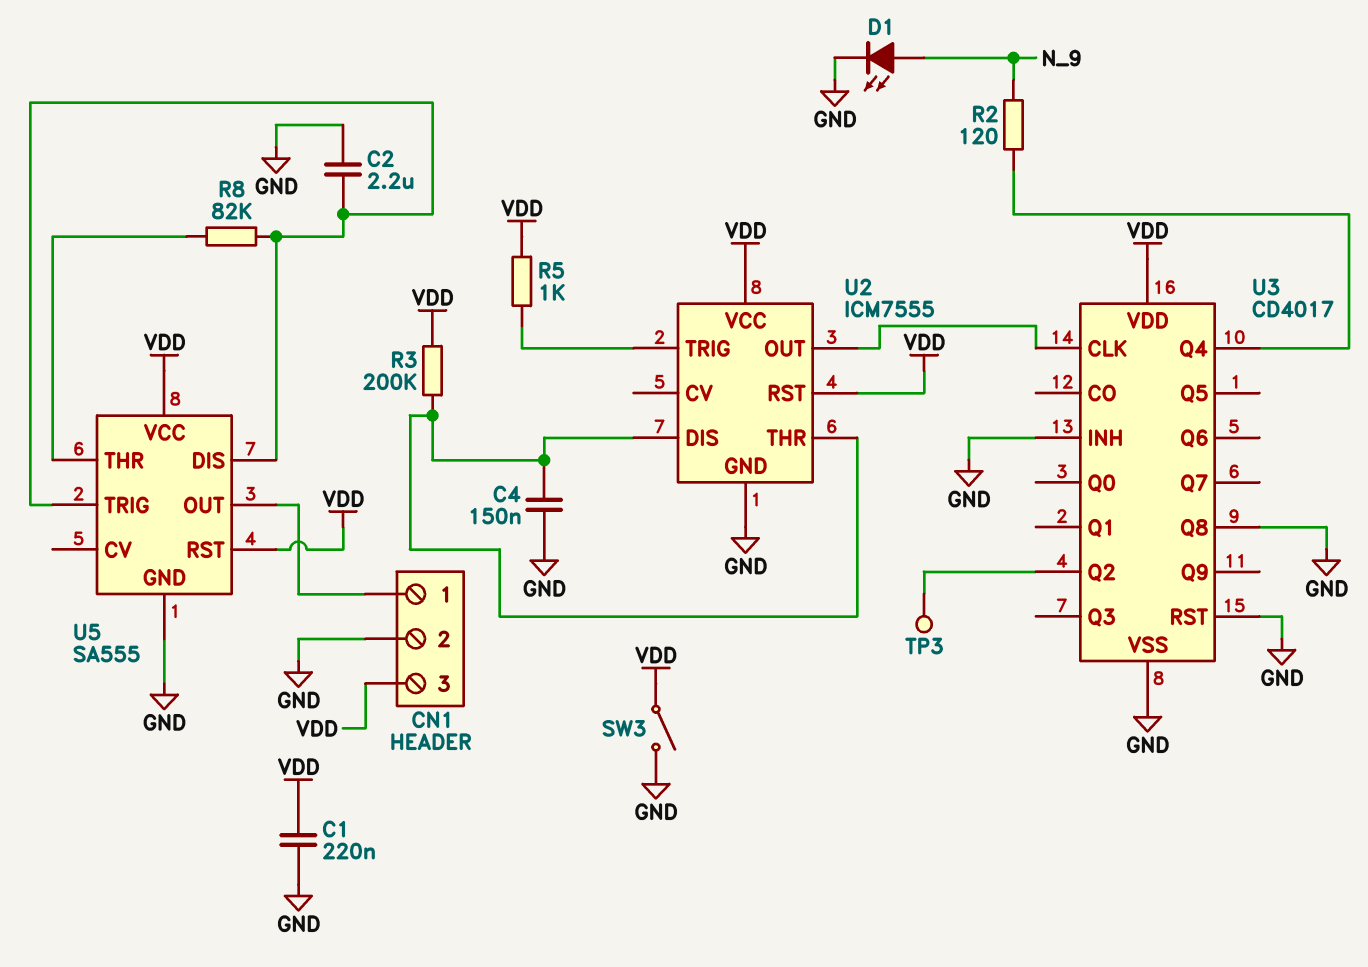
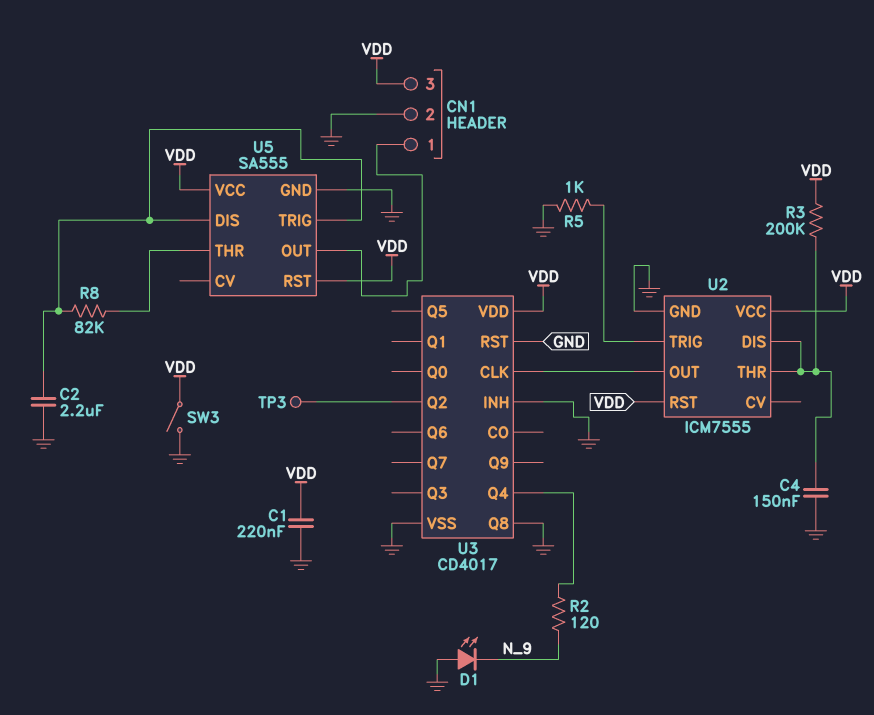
D1: LED (A N_9, K GND) -> LED (A GND, K N_9)
R5: 1k (U2/TRIG, VDD) -> 1k (GND, U2/TRIG)

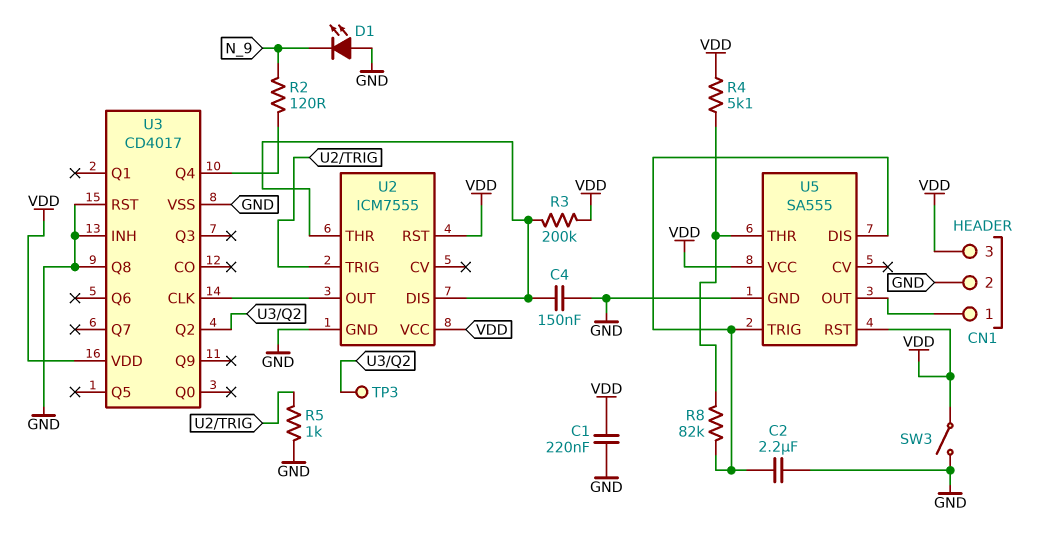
R4: none -> 5.1k (U5/THR, VDD)

